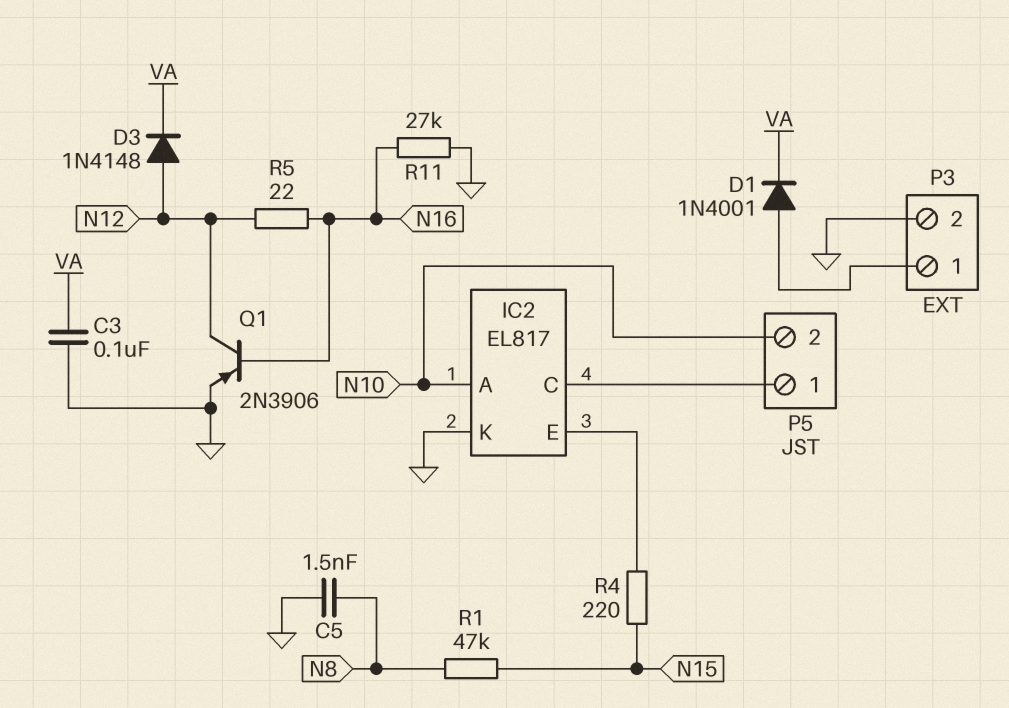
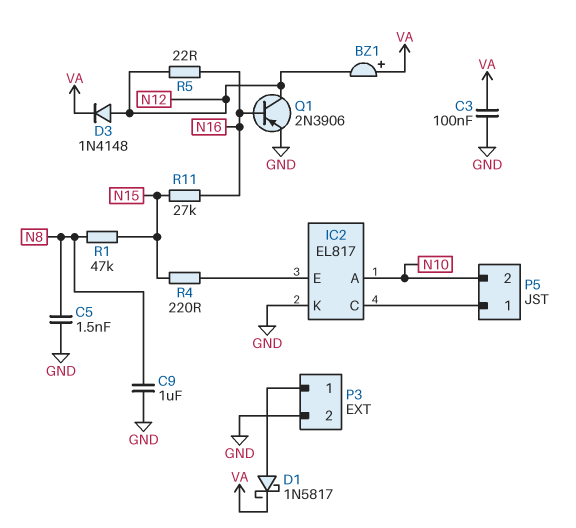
BZ1: none -> buzzer (plus VA, minus N12)
C9: none -> 1uF (GND, N8)
D1: diode 1N4001 (A P3/1, K VA) -> schottky 1N5817 (A P3/1, K VA)
R11: 27k (GND, N16) -> 27k (N15, N16)

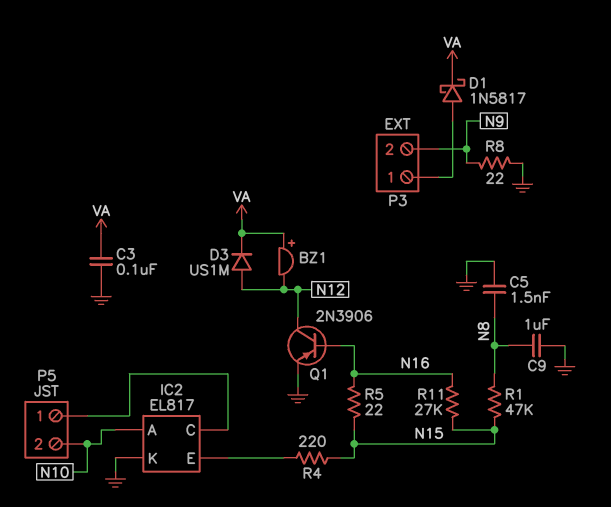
D3: diode 1N4148 (A N12, K VA) -> diode US1M (A N12, K VA)
P3 pin 2: GND -> N9
R5: 22 (N12, N16) -> 22 (N15, N16)
R8: none -> 22 (GND, N9)

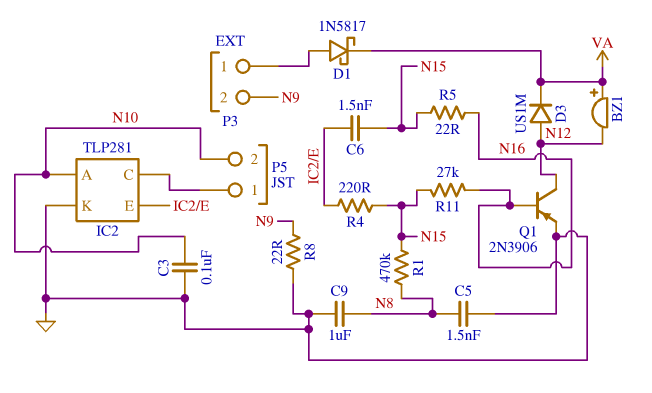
C3: 100nF (GND, VA) -> 100nF (GND, N10)
C6: none -> 1.5nF (IC2/E, N15)
IC2: EL817 -> TLP281
R1: 47k (N8, N15) -> 470k (N8, N15)

